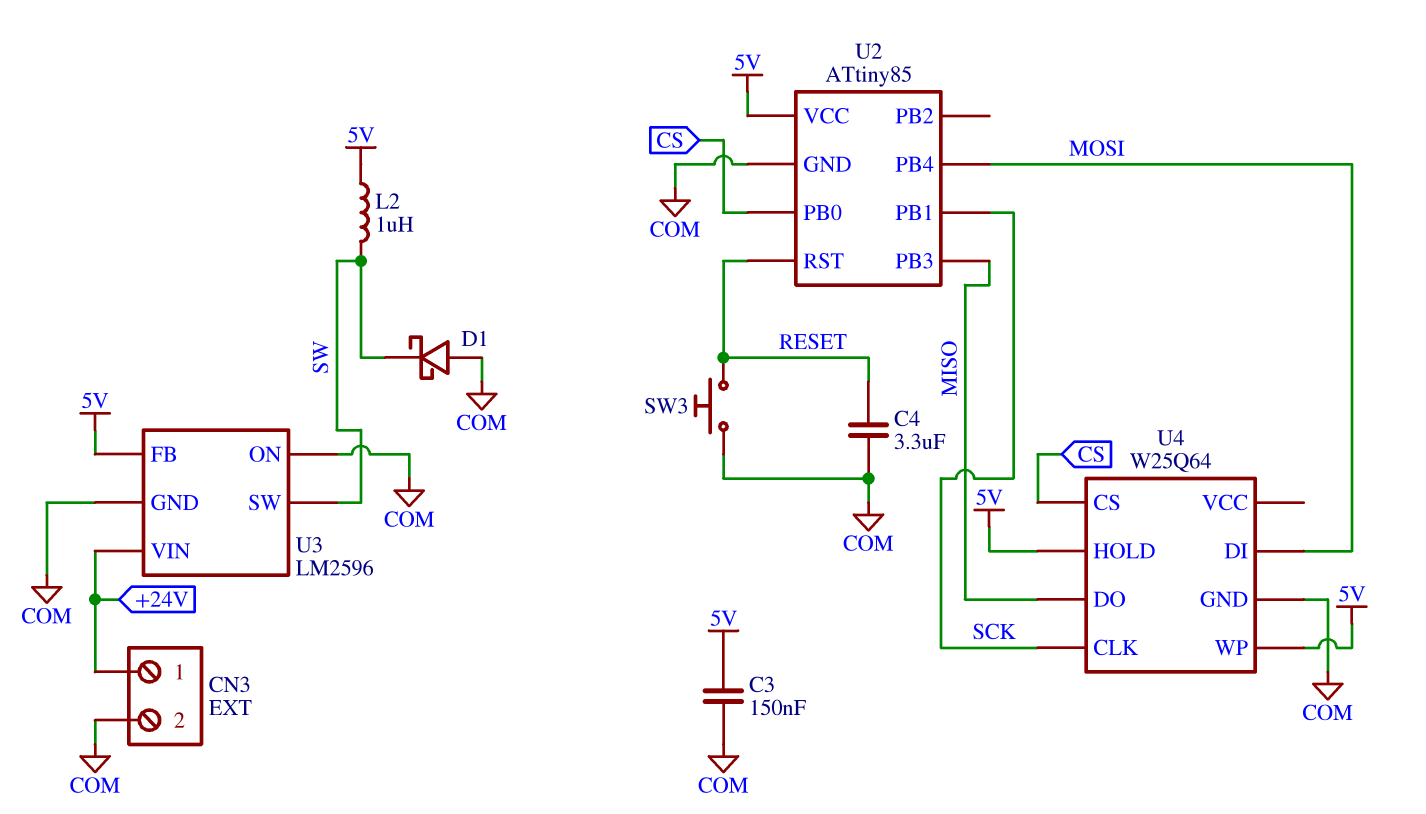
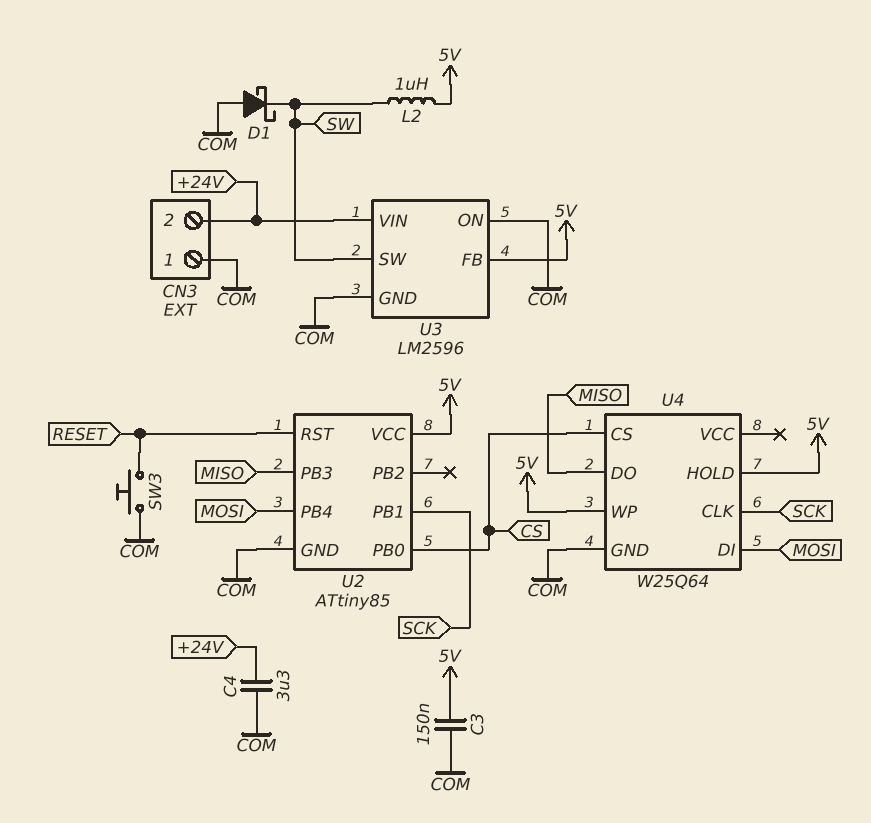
C4: 3.3uF (COM, RESET) -> 3.3uF (+24V, COM)
CN3 pin 1: +24V -> COM
CN3 pin 2: COM -> +24V

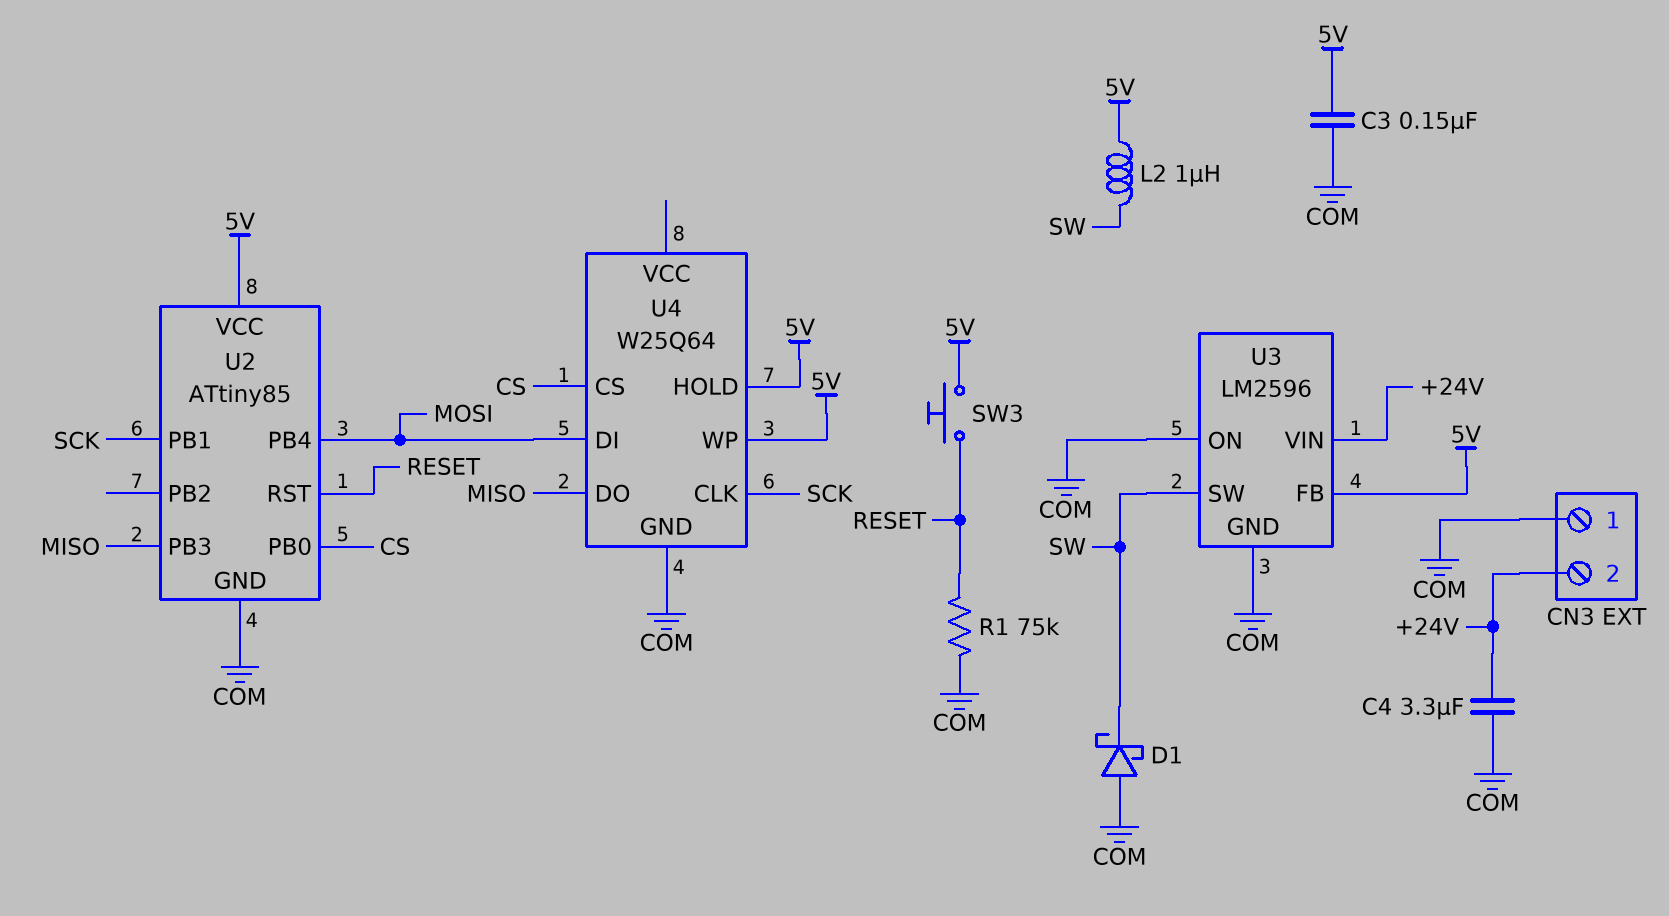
R1: none -> 75k (COM, RESET)
SW3: button (COM, RESET) -> button (5V, RESET)

